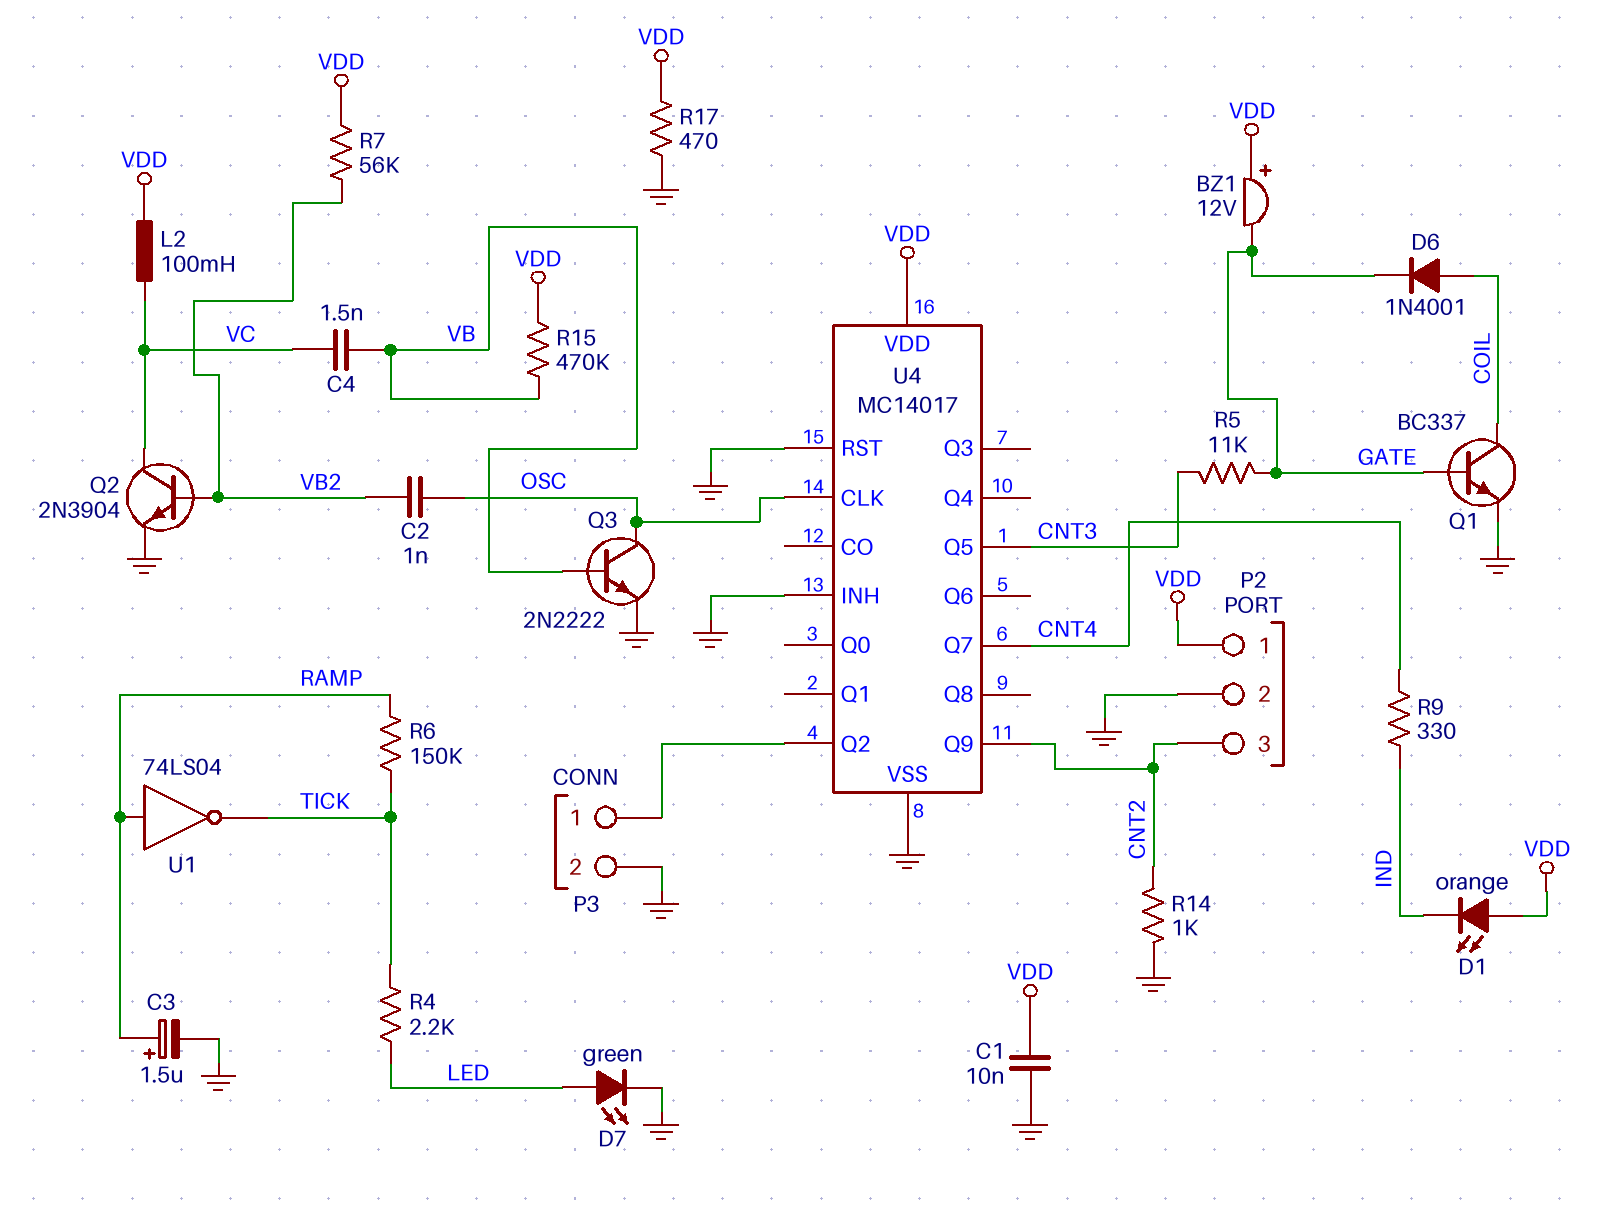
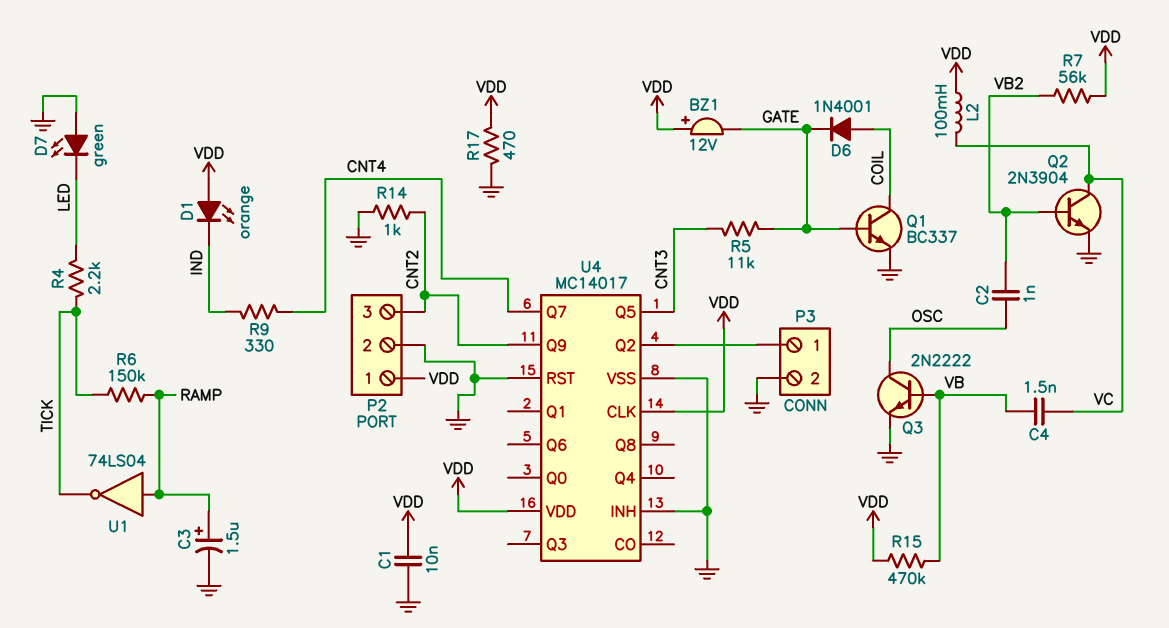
D7: LED green (A LED, K GND) -> LED green (A GND, K LED)
U4 pin CLK: OSC -> VDD

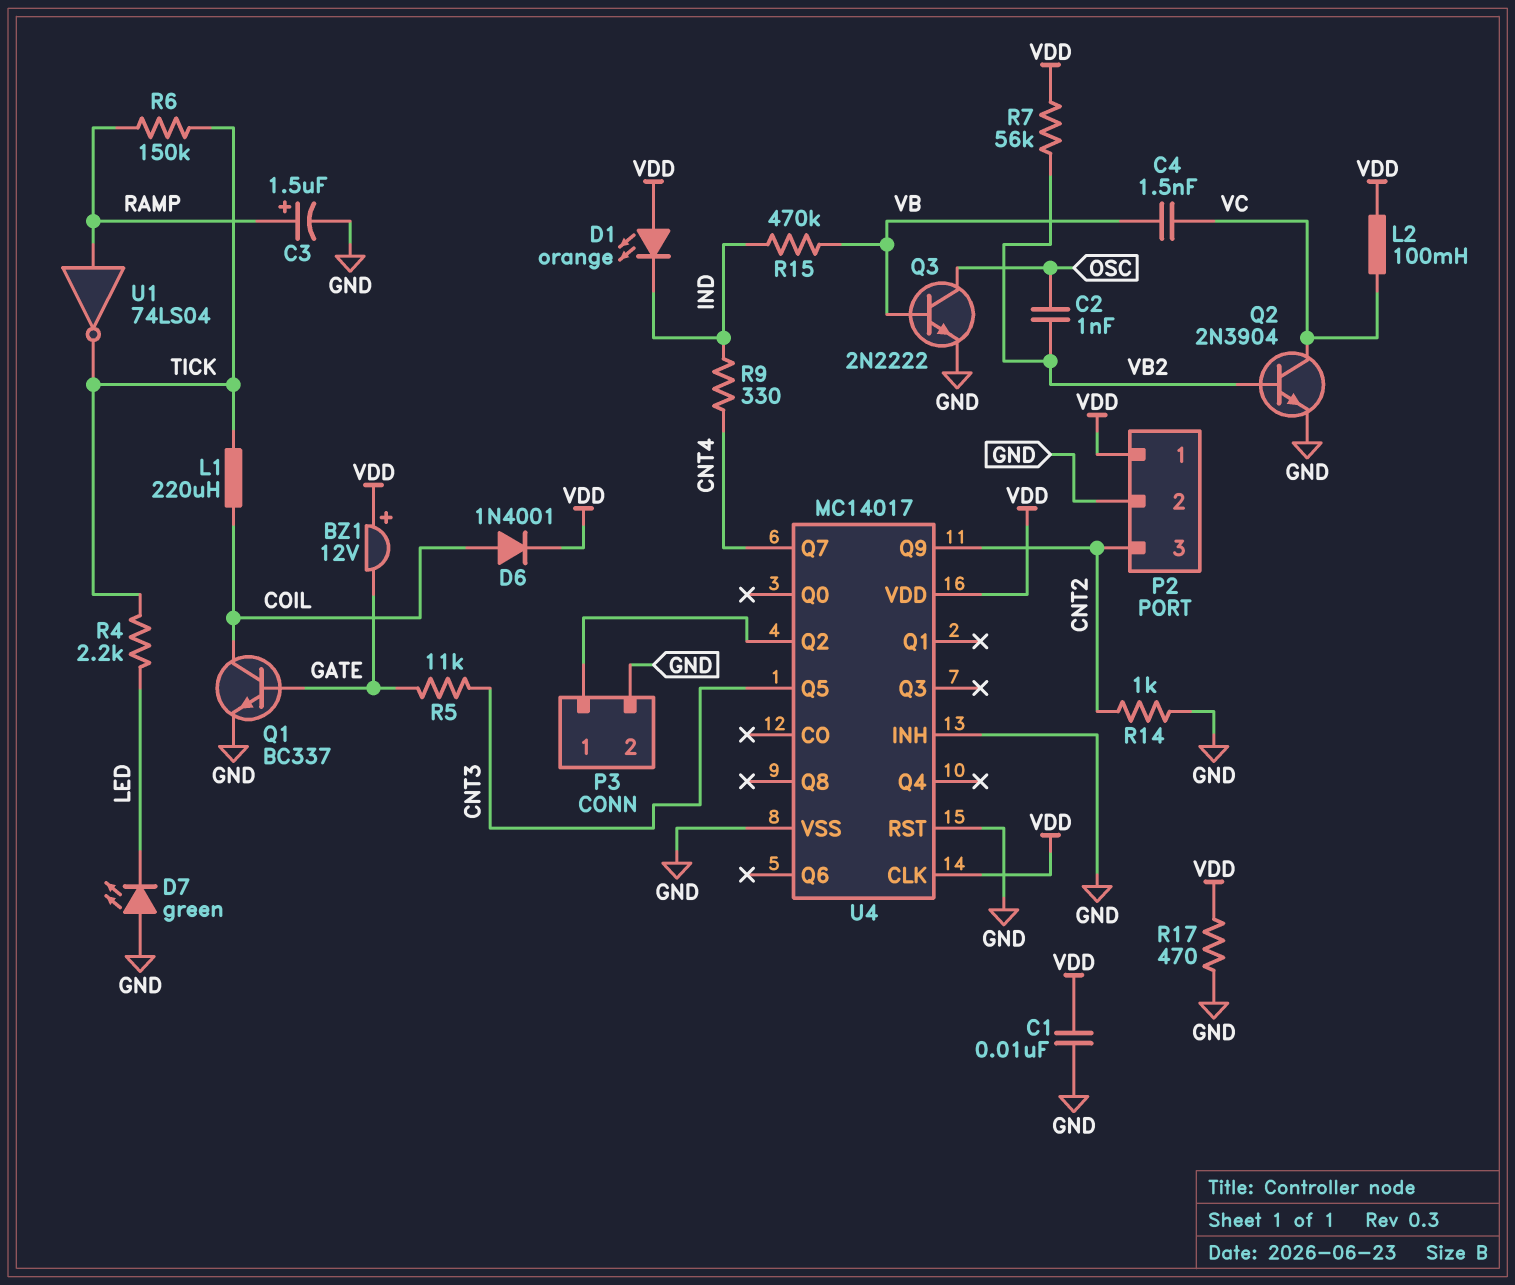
D6: diode 1N4001 (A COIL, K GATE) -> diode 1N4001 (A COIL, K VDD)
L1: none -> 220uH (COIL, TICK)
R15: 470k (VB, VDD) -> 470k (IND, VB)

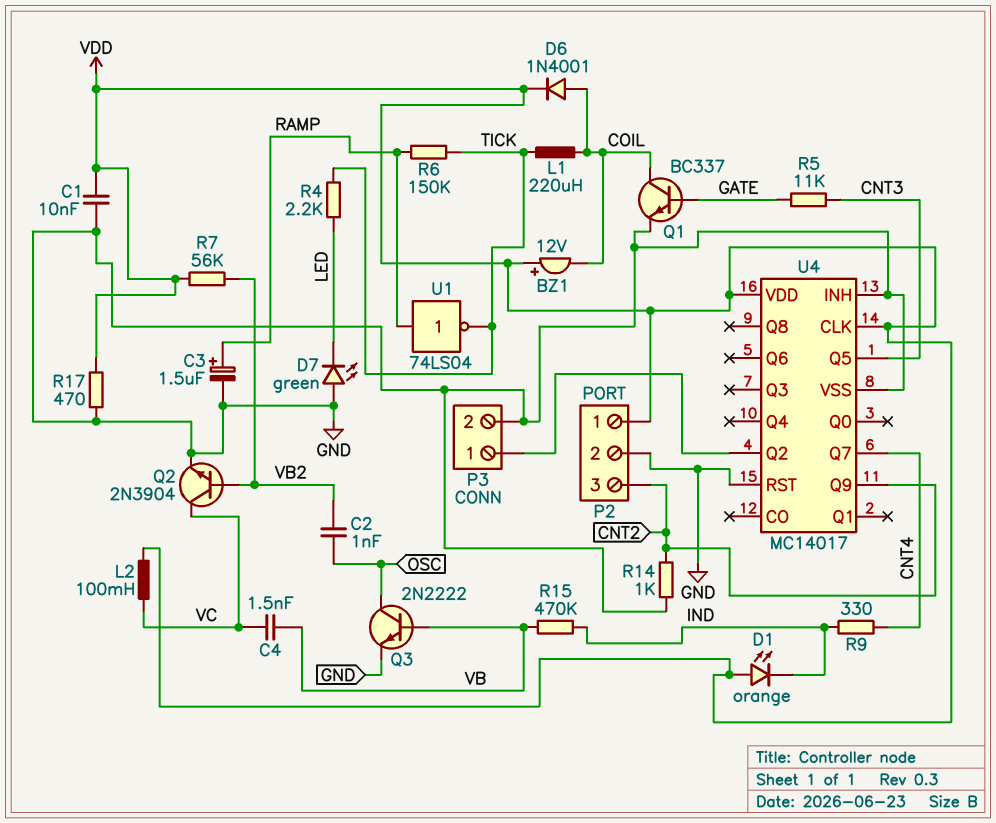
BZ1: buzzer 12V (plus VDD, minus GATE) -> buzzer 12V (plus VDD, minus COIL)

